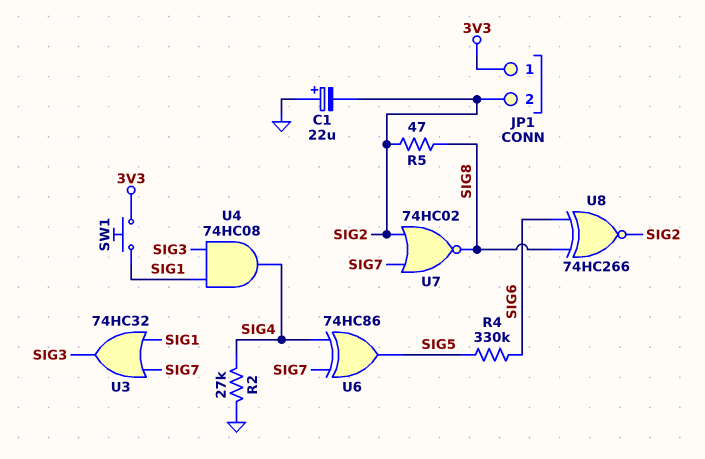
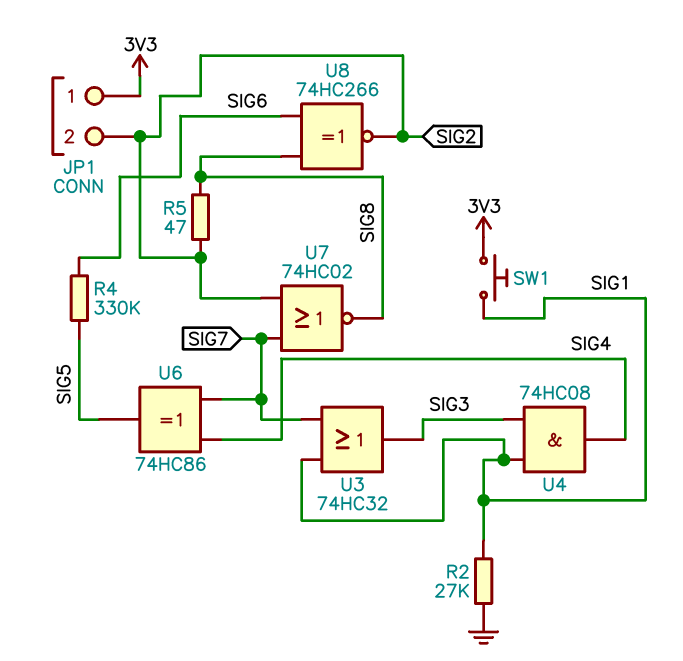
C1: 22uF (plus GND, minus SIG2) -> none
R2: 27k (GND, SIG4) -> 27k (GND, SIG1)

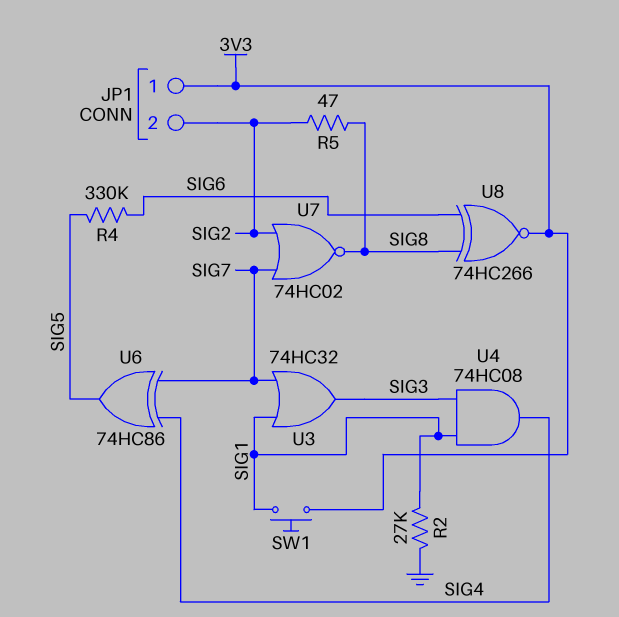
U8: XNOR 74HC266 (in SIG6, in SIG8, out SIG2) -> XNOR 74HC266 (in SIG6, in SIG8, out 3V3)

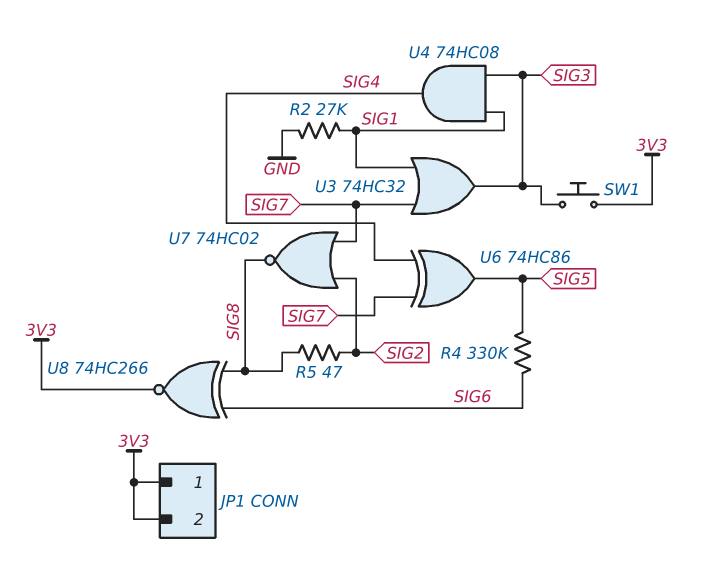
JP1 pin 2: SIG2 -> 3V3
SW1: button (3V3, SIG1) -> button (3V3, SIG3)

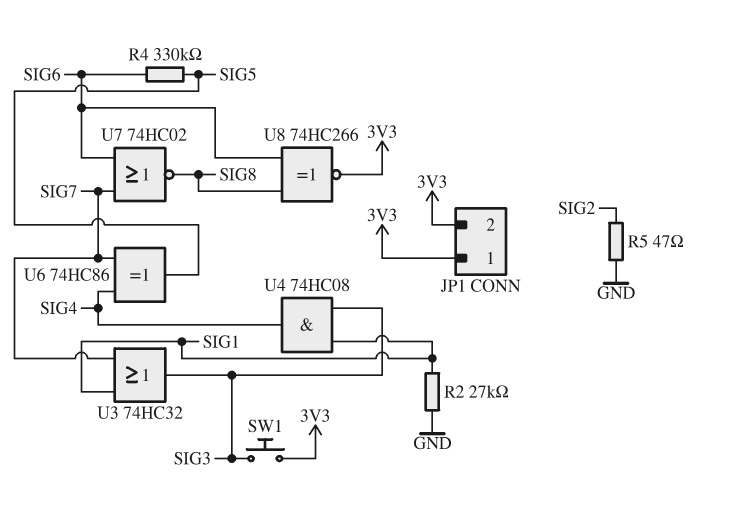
R5: 47 (SIG2, SIG8) -> 47 (GND, SIG2)
U7: NOR 74HC02 (in SIG2, in SIG7, out SIG8) -> NOR 74HC02 (in SIG6, in SIG7, out SIG8)

